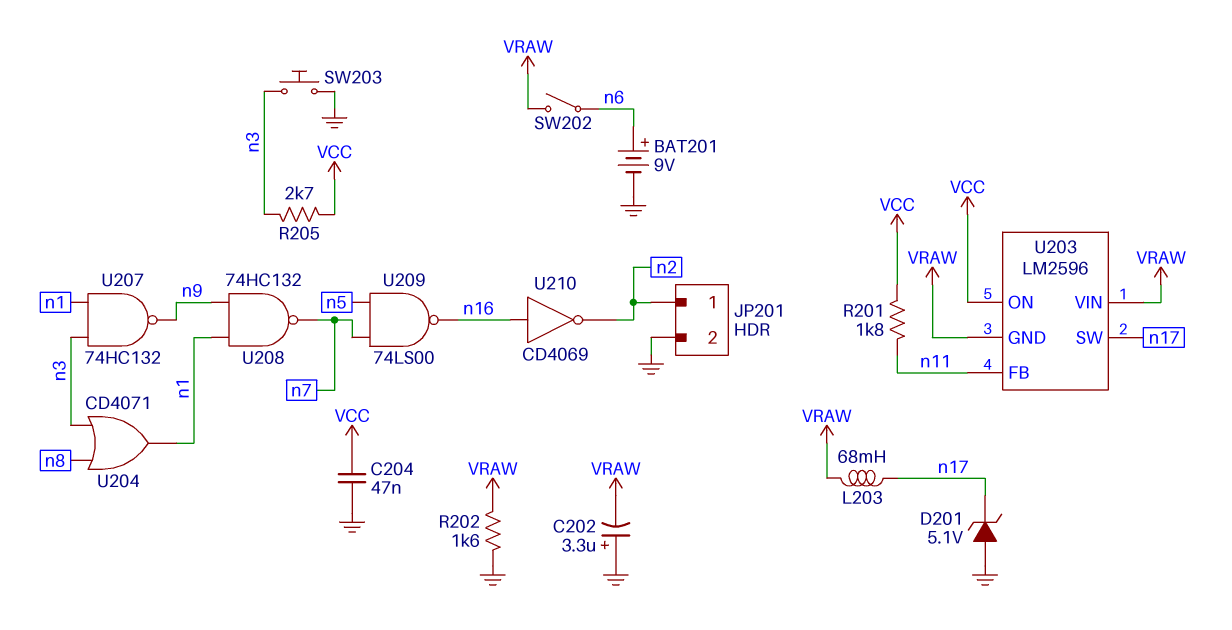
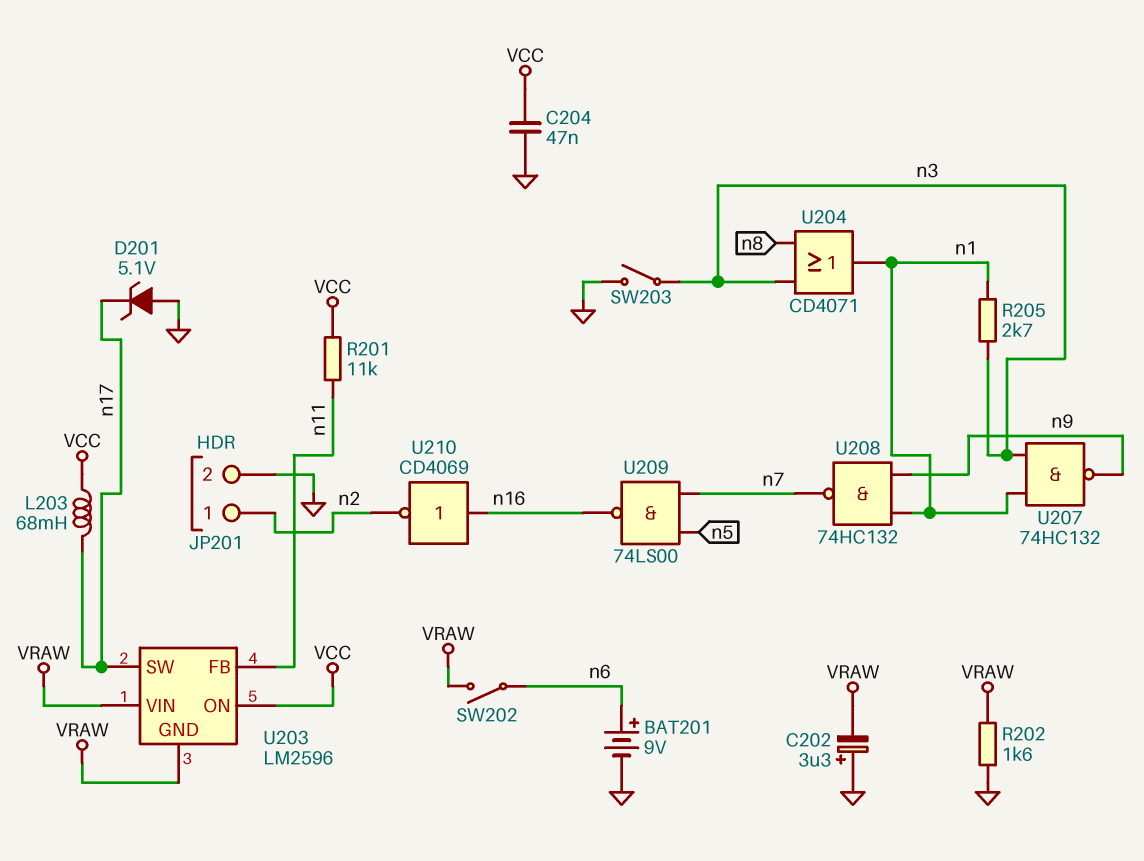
L203: 68mH (VRAW, n17) -> 68mH (VCC, n17)
R201: 1.8k (VCC, n11) -> 11k (VCC, n11)
R205: 2.7k (VCC, n3) -> 2.7k (n1, n3)
SW203: button (GND, n3) -> switch (GND, n3)

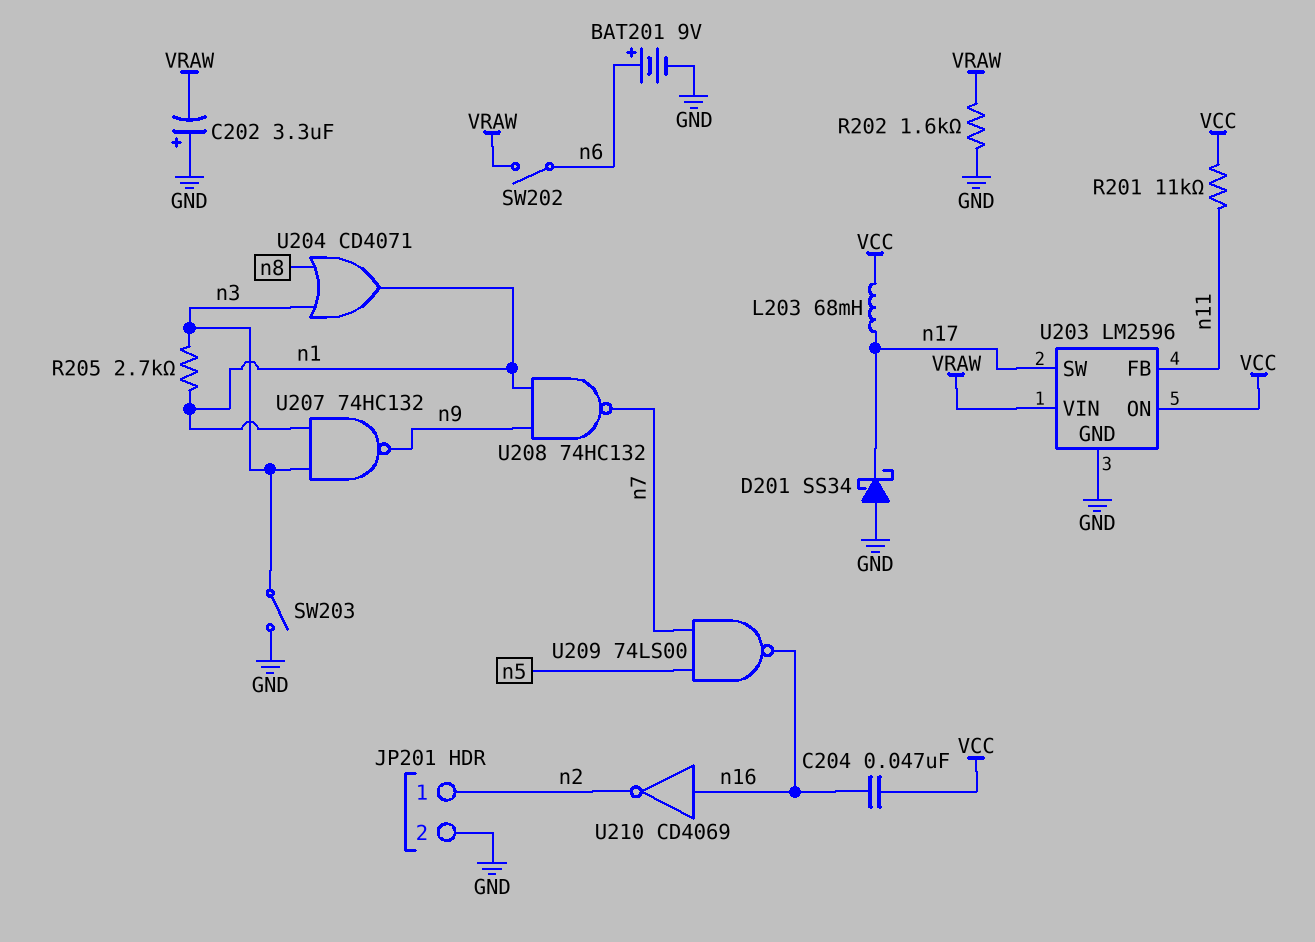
C204: 47nF (GND, VCC) -> 47nF (VCC, n16)
D201: zener 5.1V (A GND, K n17) -> schottky SS34 (A GND, K n17)
U203 pin GND: VRAW -> GND

